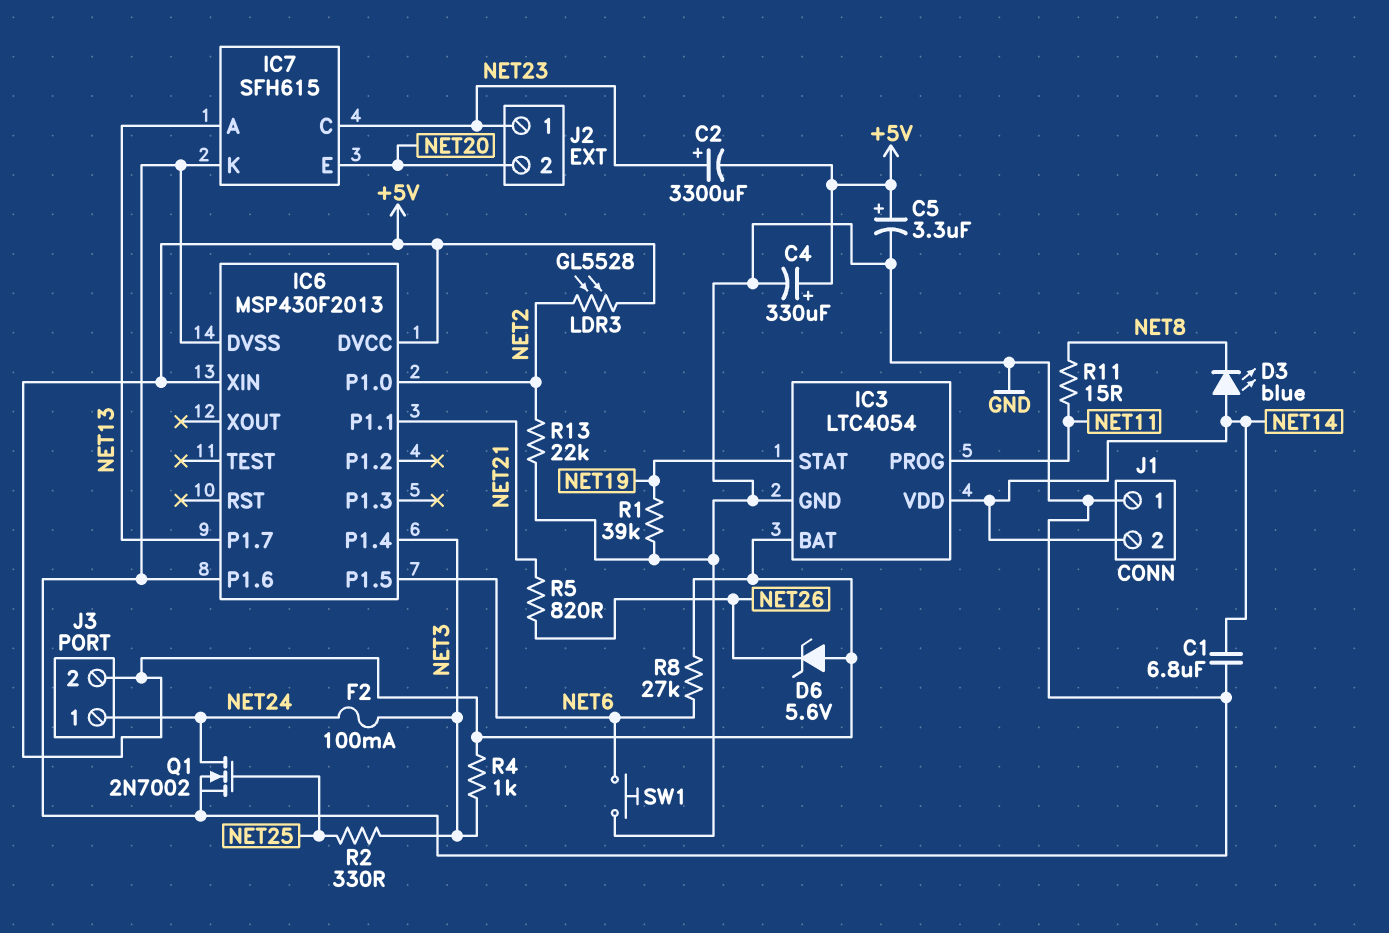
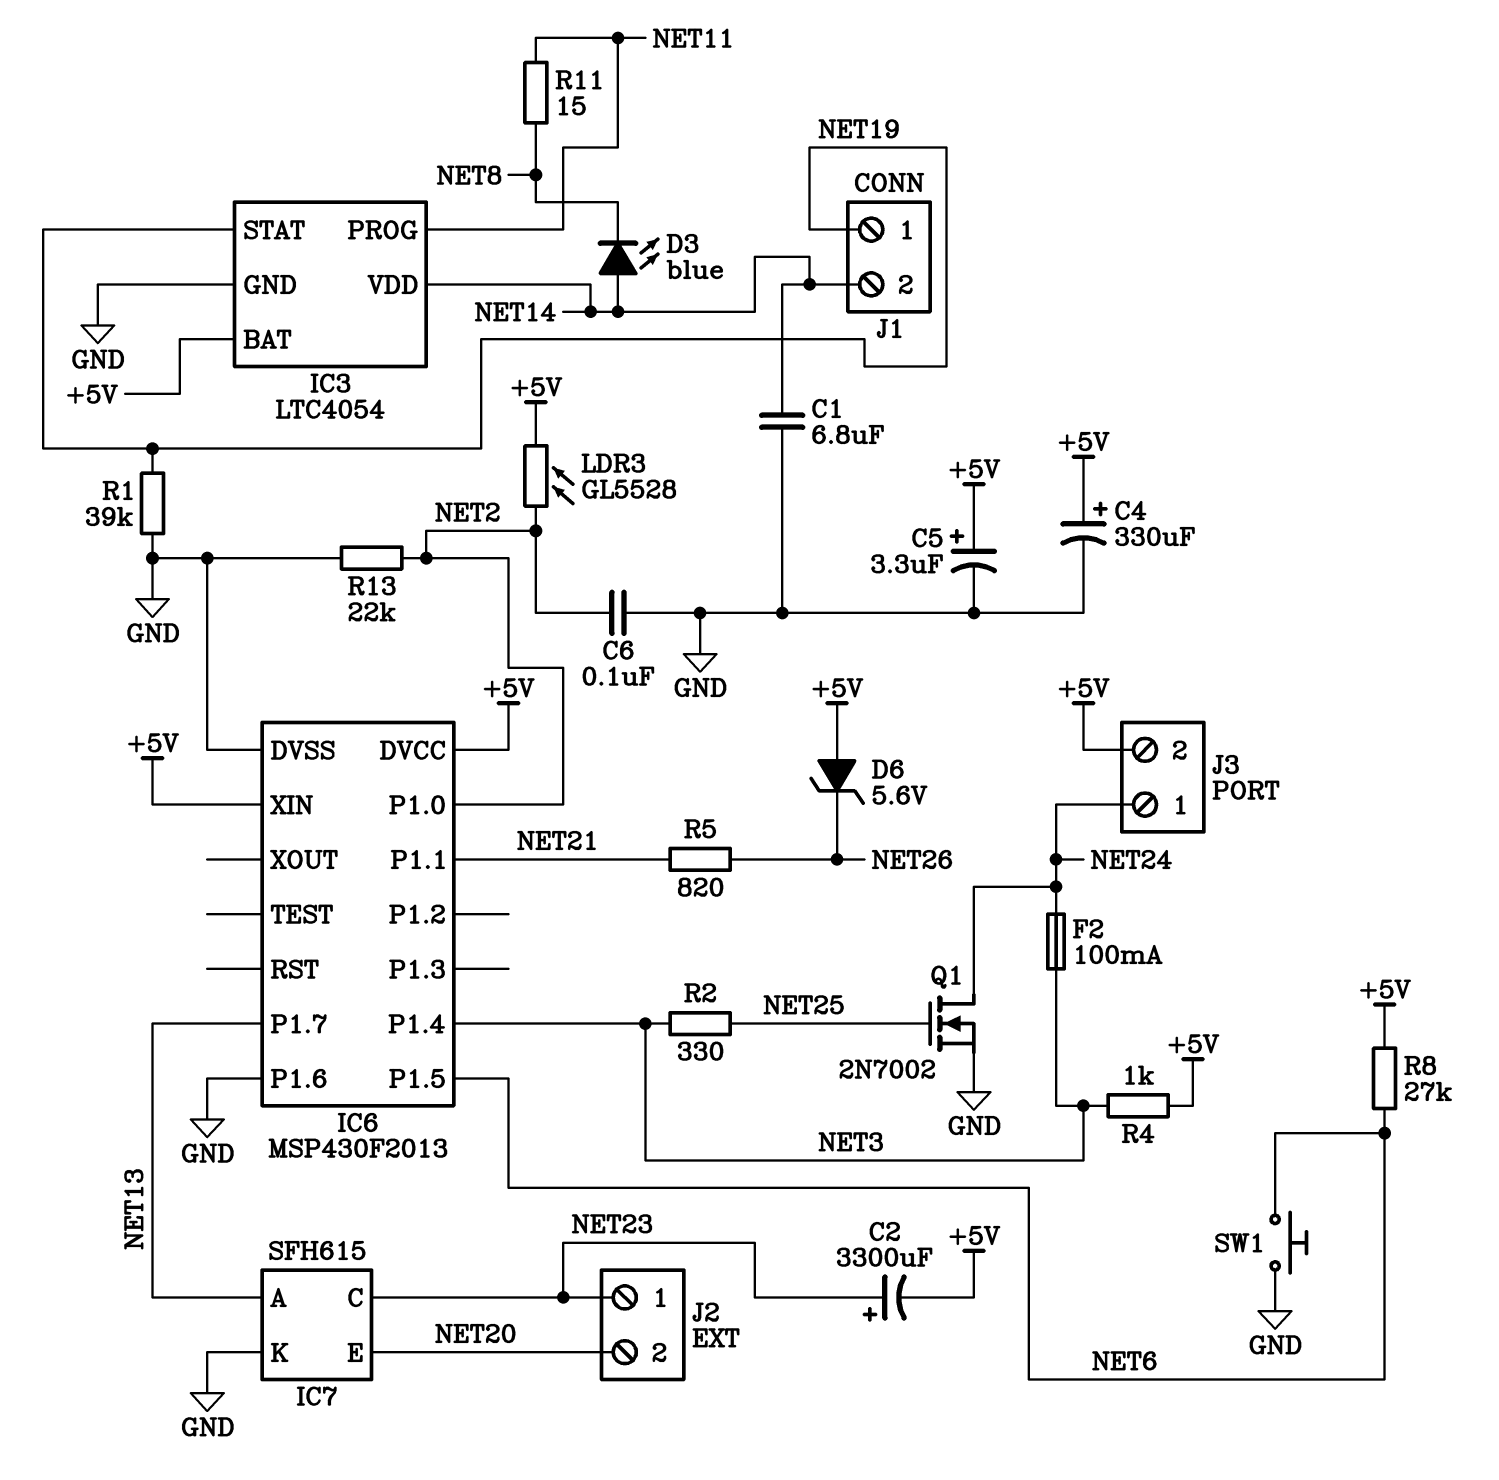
C6: none -> 100nF (GND, NET2)
J1 pin 1: GND -> NET19

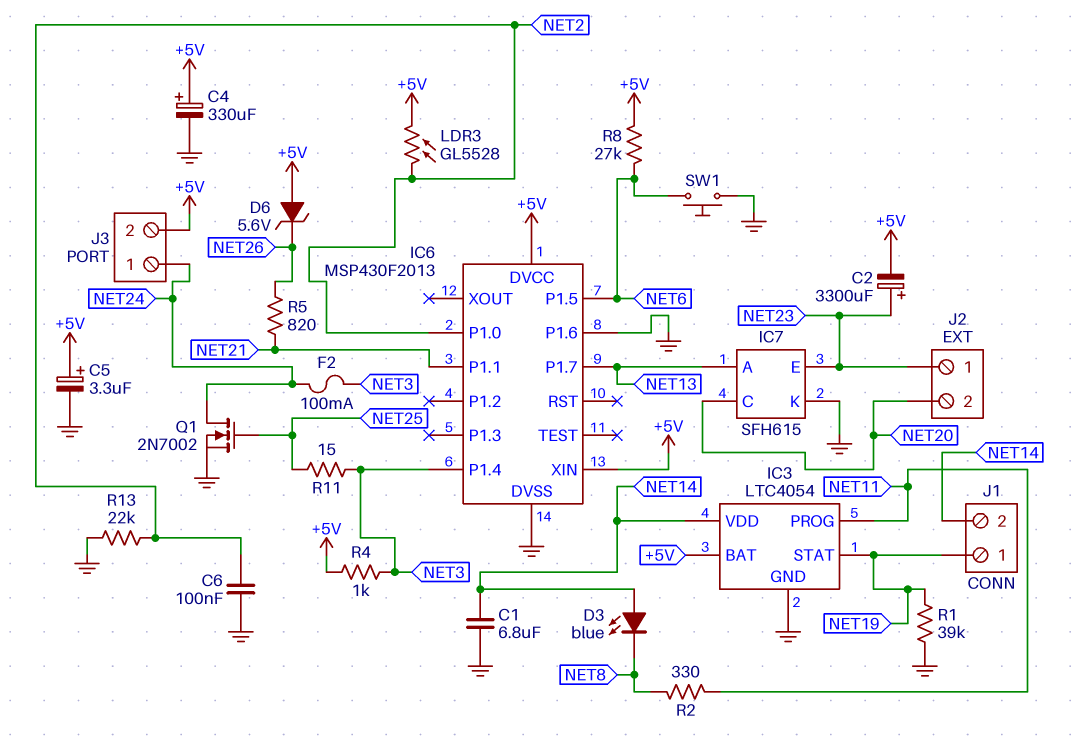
IC7 pin C: NET23 -> NET20
IC7 pin E: NET20 -> NET23
R2: 330 (NET3, NET25) -> 330 (NET8, NET11)
R11: 15 (NET8, NET11) -> 15 (NET3, NET25)

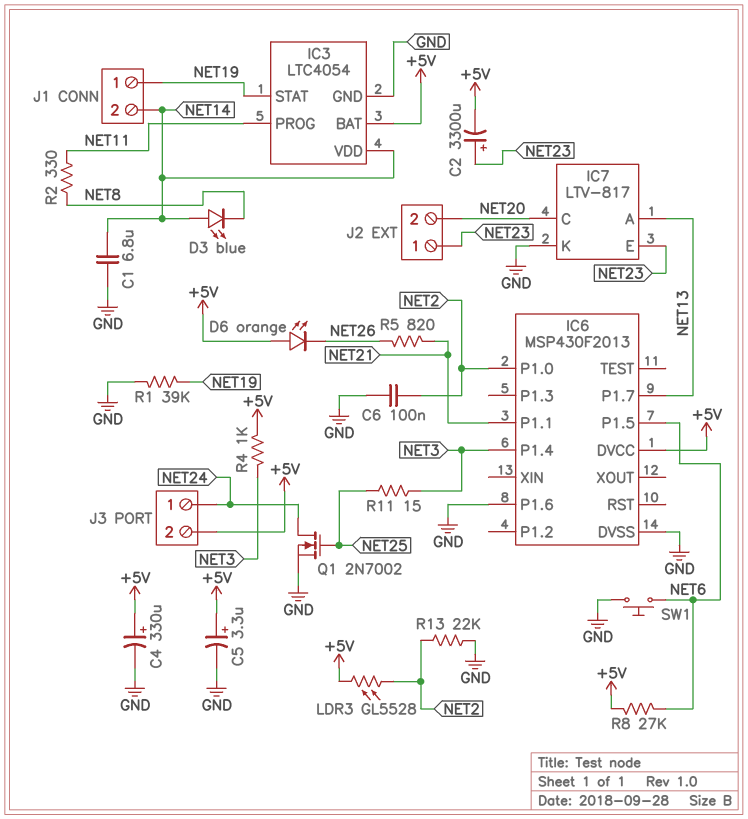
D6: zener 5.6V (A +5V, K NET26) -> LED orange (A +5V, K NET26)
F2: 100mA (NET3, NET24) -> none
IC6 pin XIN: +5V -> none
IC7: SFH615 -> LTV-817

